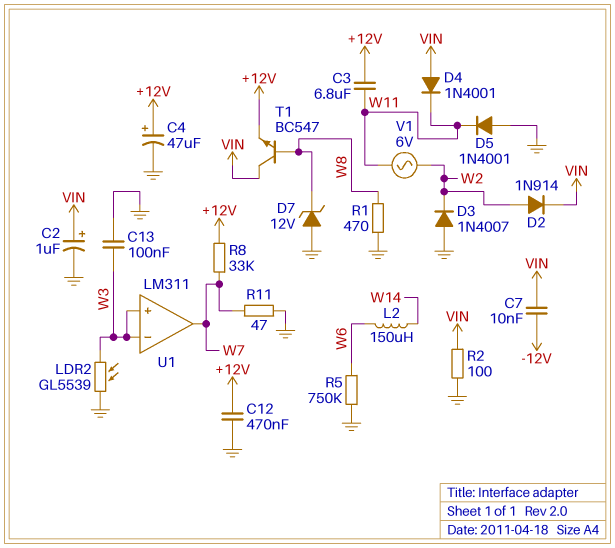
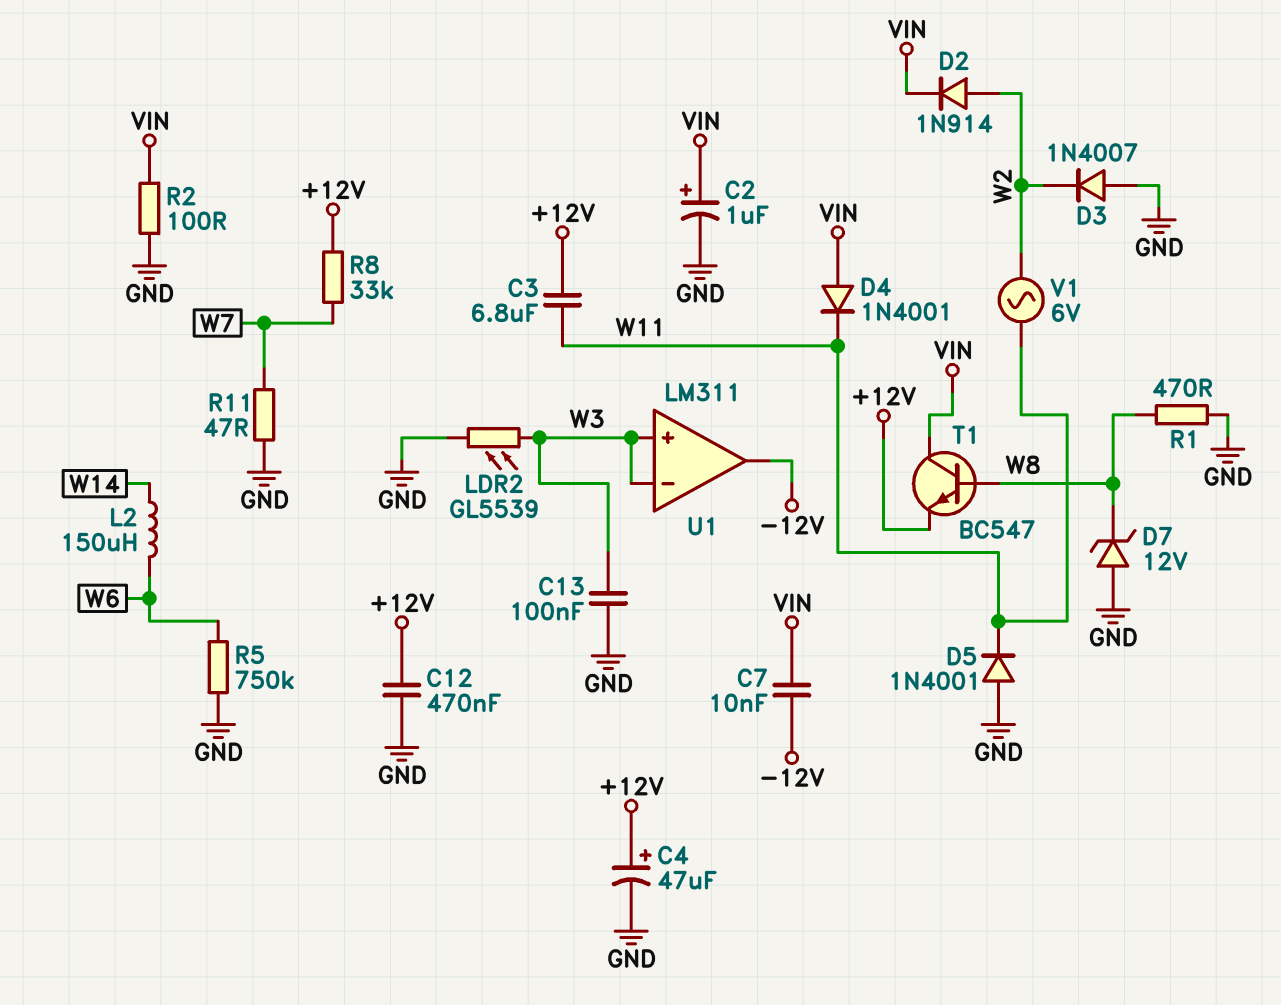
U1 pin out: W7 -> -12V

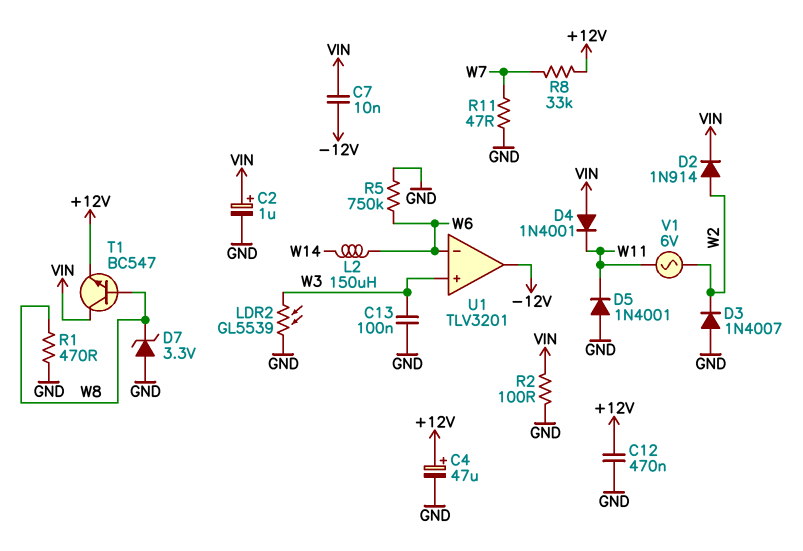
C3: 6.8uF (+12V, W11) -> none
D7: zener 12V (A GND, K W8) -> zener 3.3V (A GND, K W8)
U1: LM311 -> TLV3201
U1 pin in-: W3 -> W6

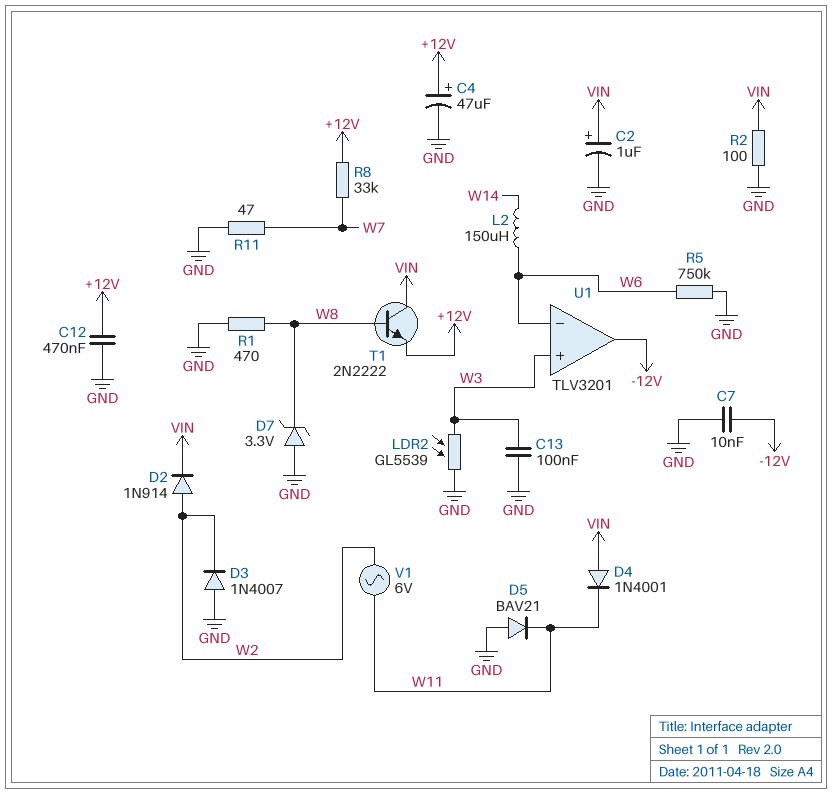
C7: 10nF (-12V, VIN) -> 10nF (-12V, GND)
D5: diode 1N4001 (A GND, K W11) -> diode BAV21 (A GND, K W11)
T1: NPN BC547 (B W8, C VIN, E +12V) -> NPN 2N2222 (B W8, C VIN, E +12V)

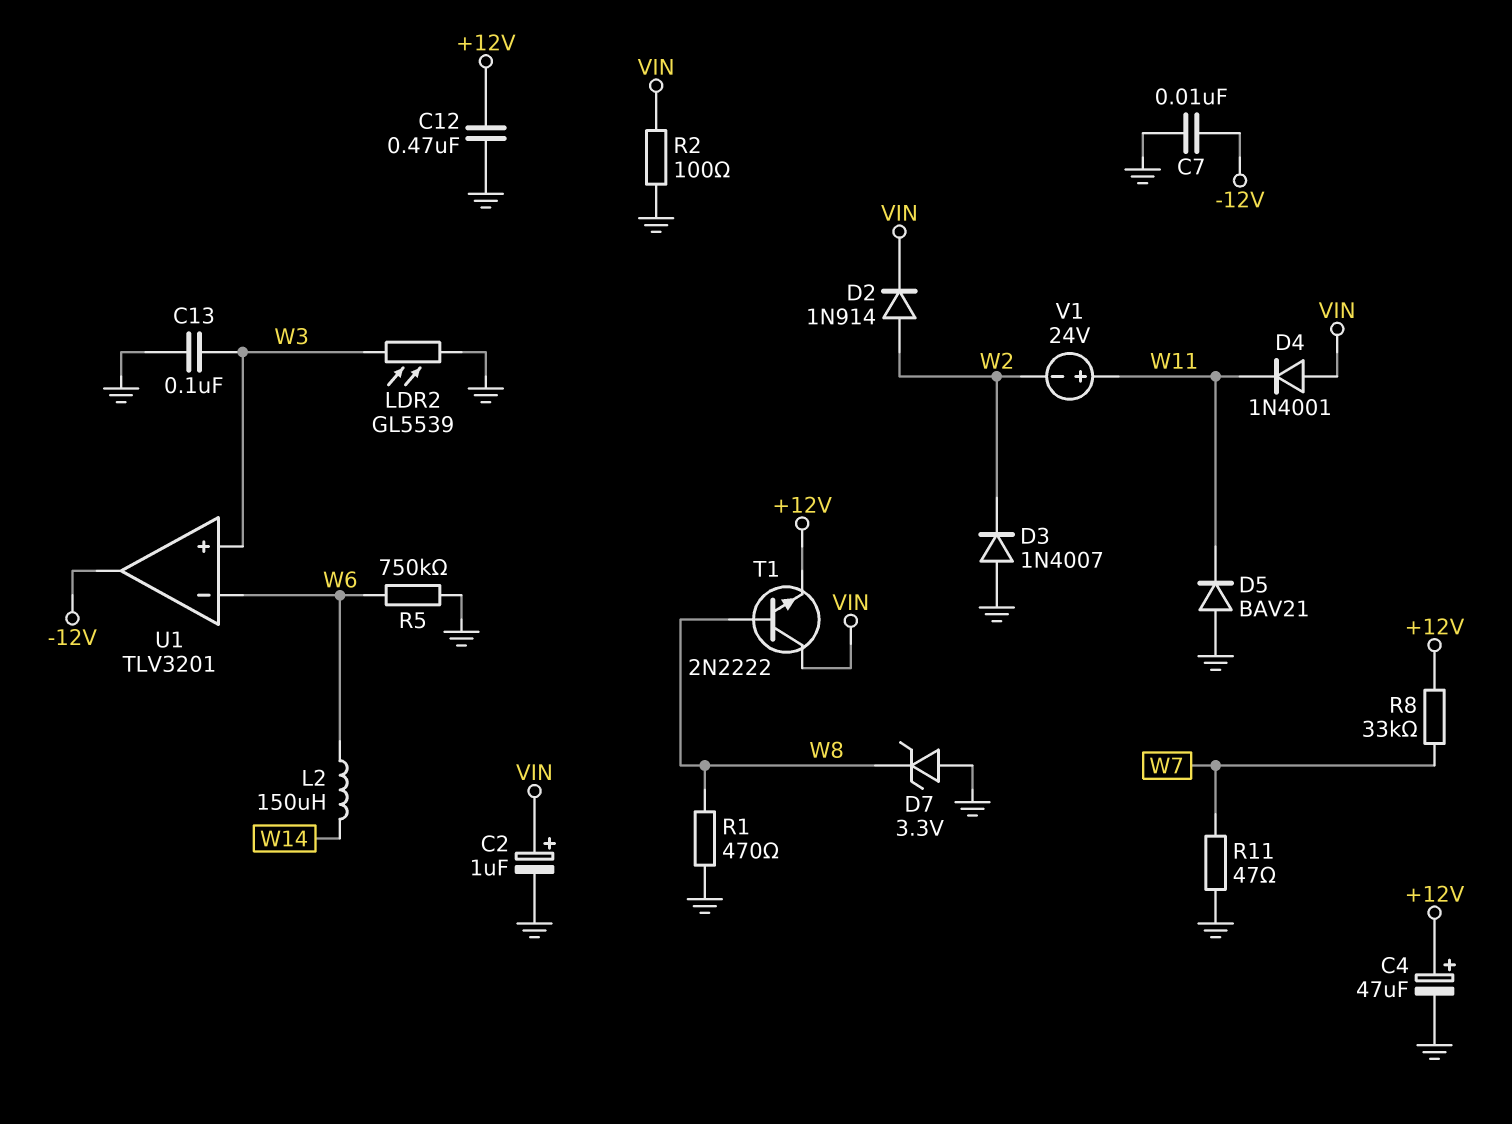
V1: AC 6V (W2, W11) -> 24V (plus W11, minus W2)

